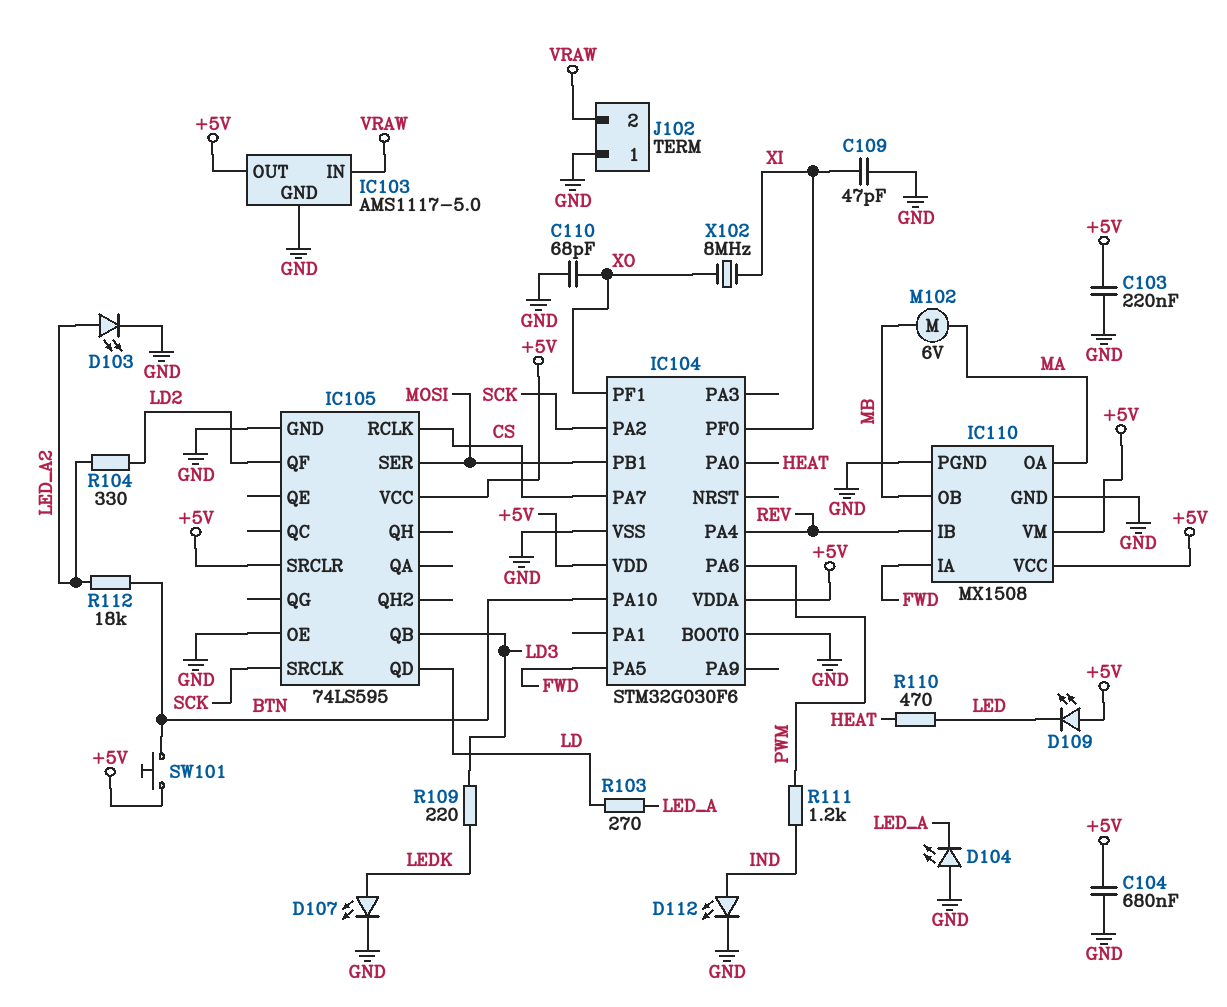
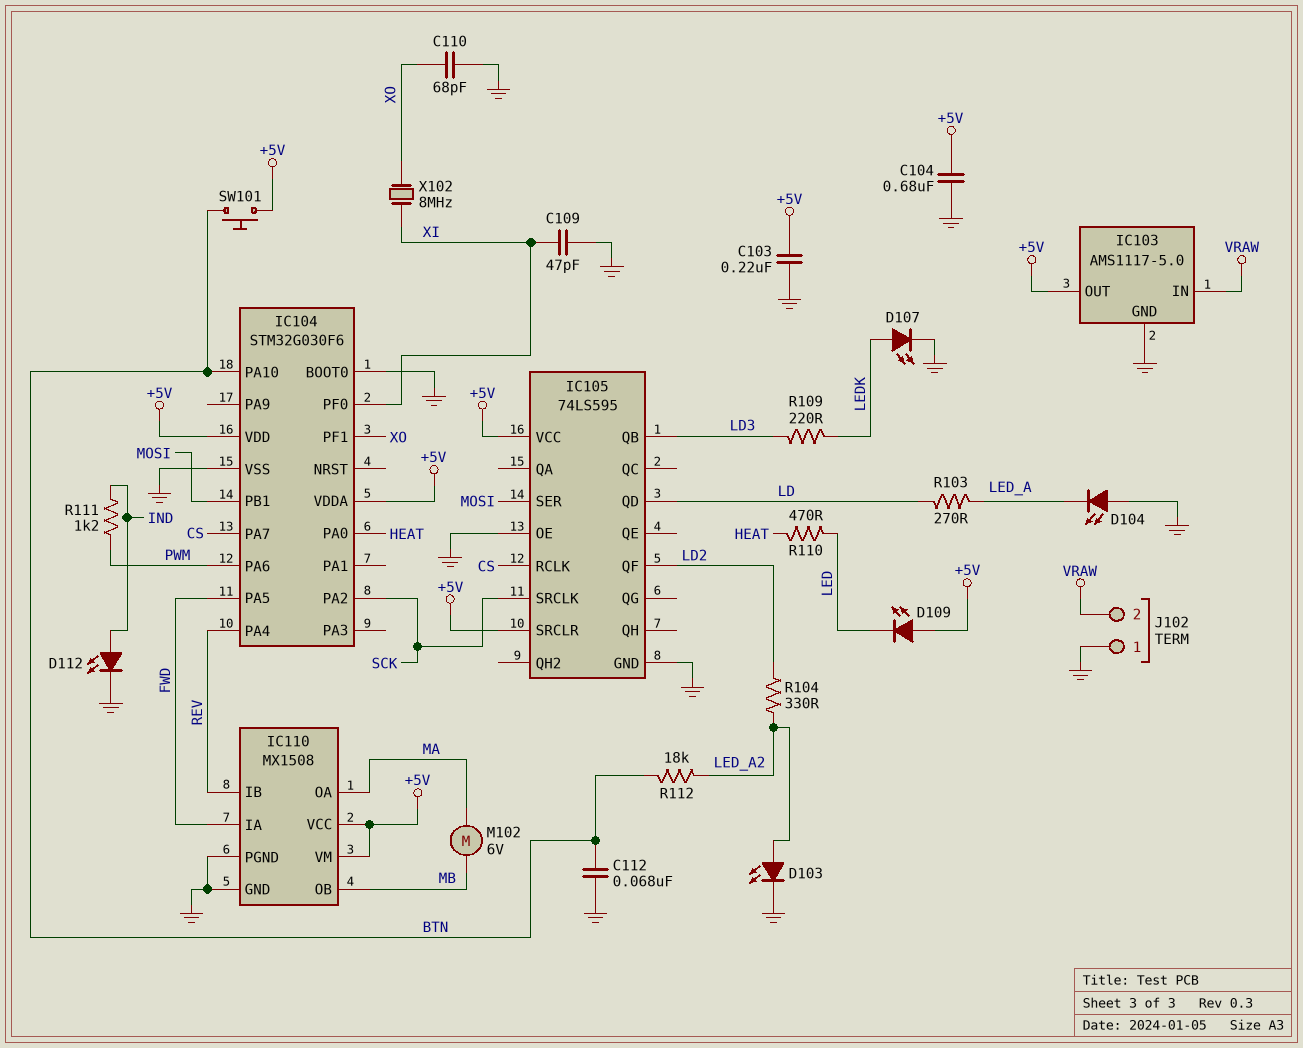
C112: none -> 68nF (BTN, GND)

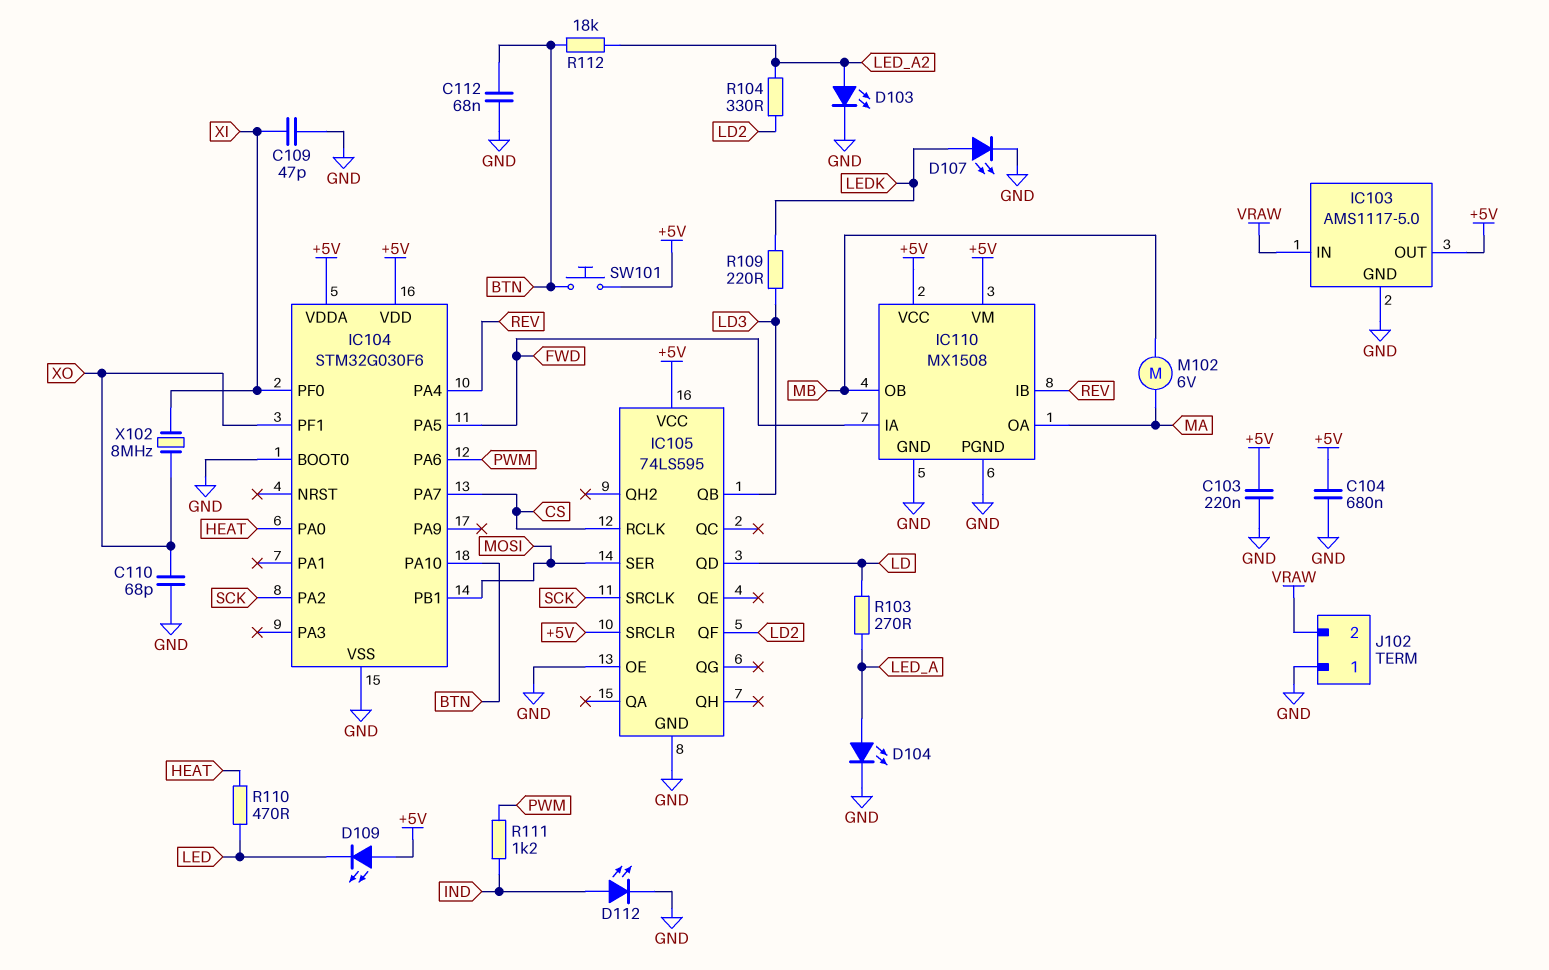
D104: LED (A GND, K LED_A) -> LED (A LED_A, K GND)

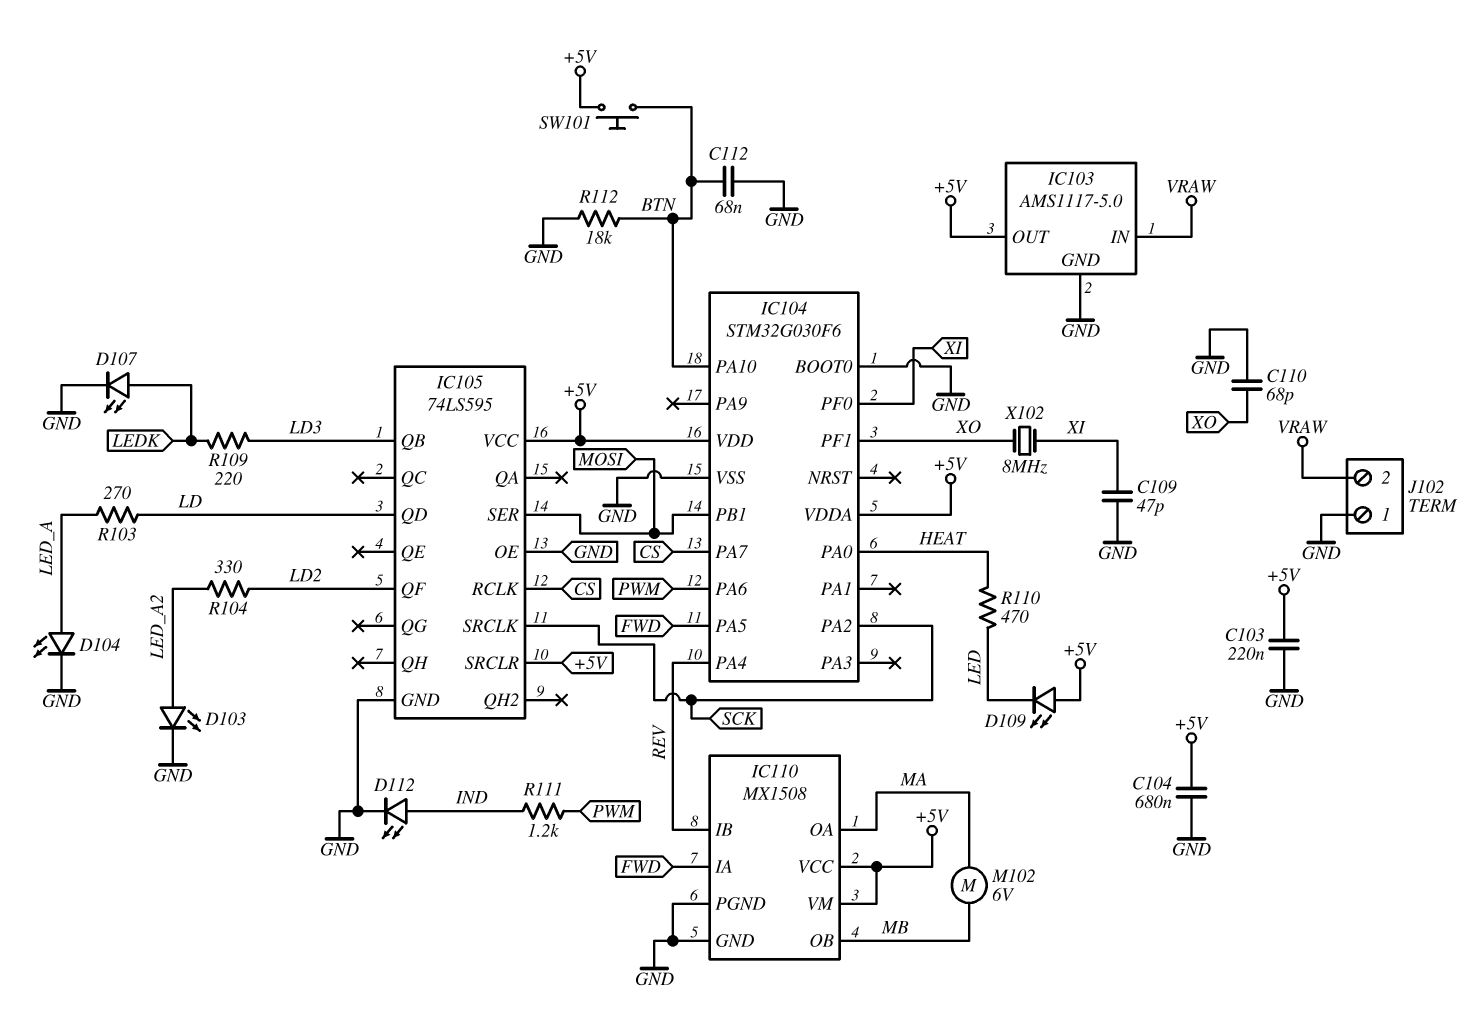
R112: 18k (BTN, LED_A2) -> 18k (BTN, GND)

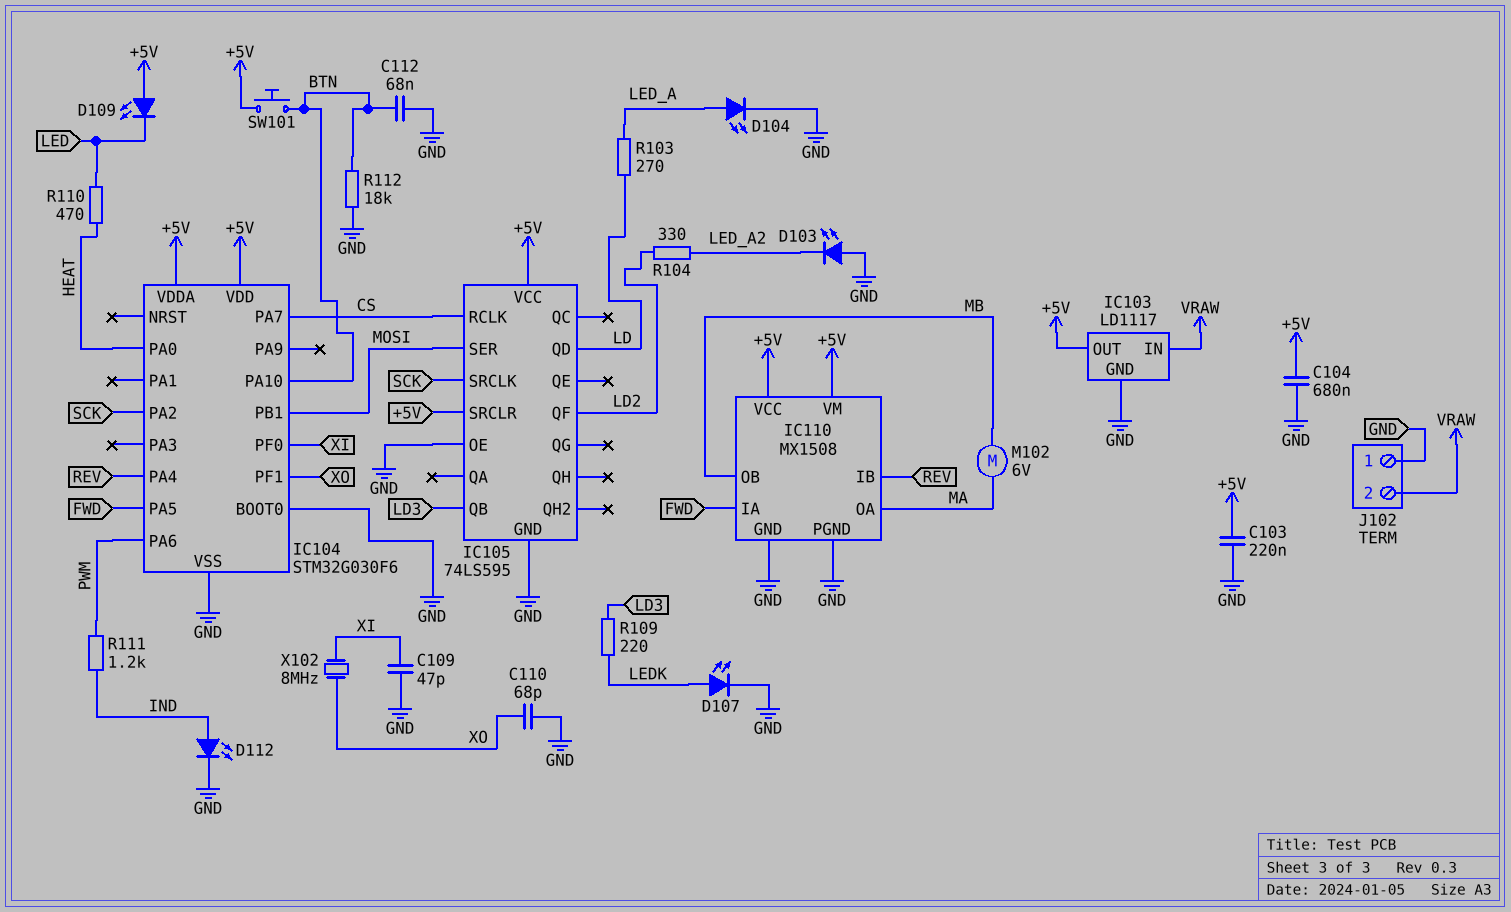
D103: LED (A LED_A2, K GND) -> LED (A GND, K LED_A2)
IC103: AMS1117-5.0 -> LD1117

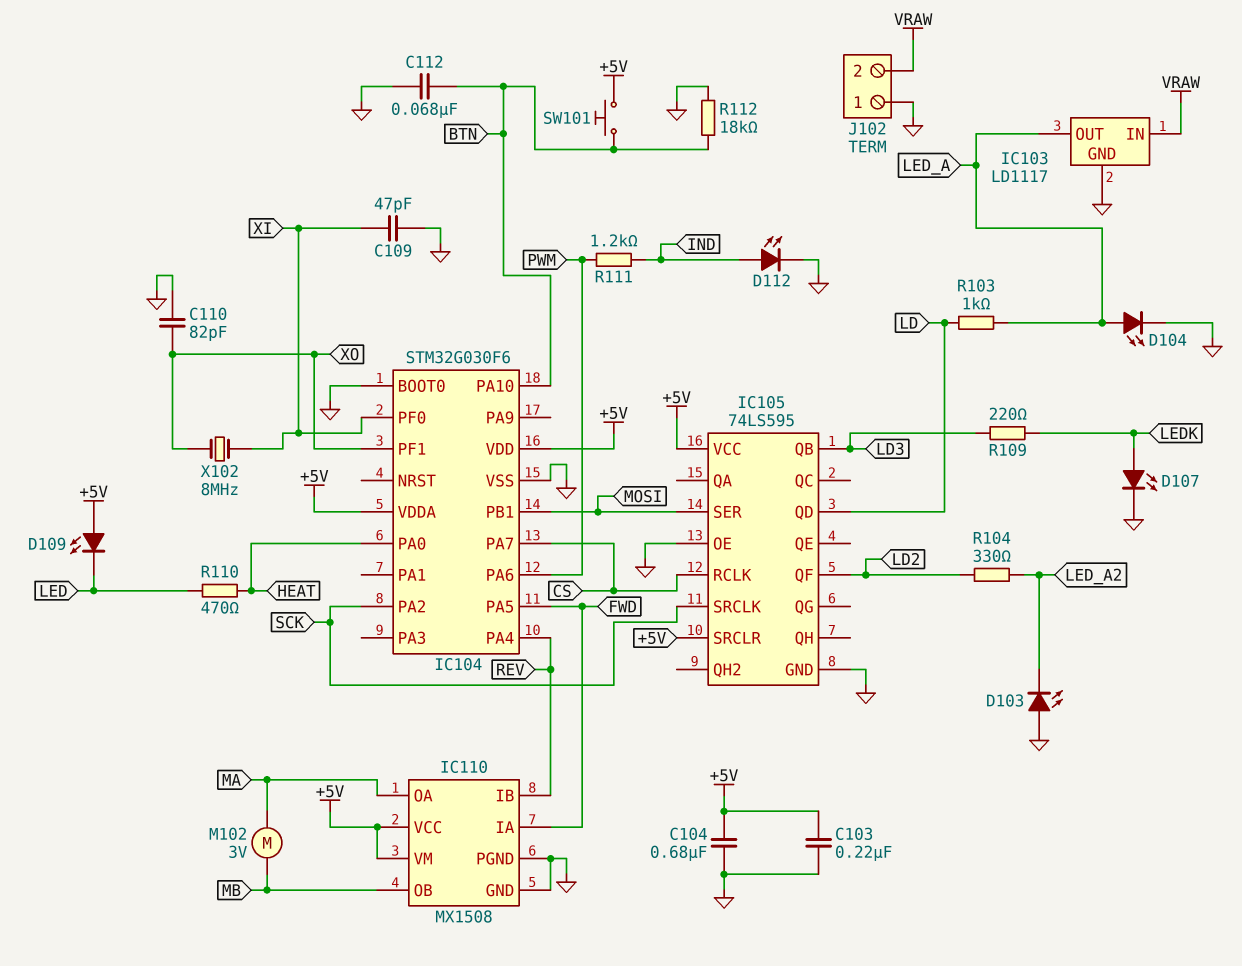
C110: 68pF (GND, XO) -> 82pF (GND, XO)
IC103 pin OUT: +5V -> LED_A
M102: motor 6V (MA, MB) -> motor 3V (MA, MB)
R103: 270 (LD, LED_A) -> 1k (LD, LED_A)

